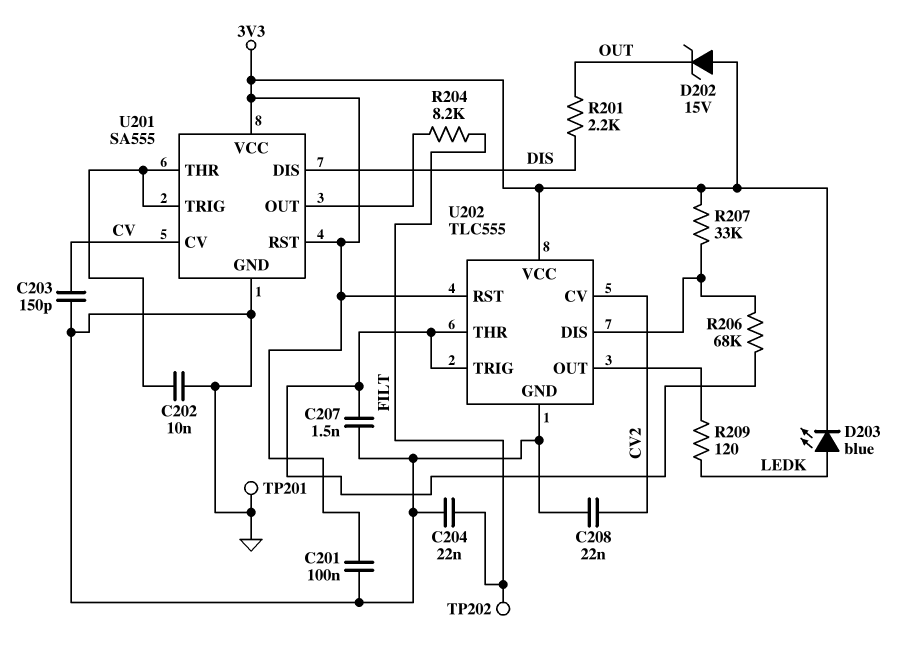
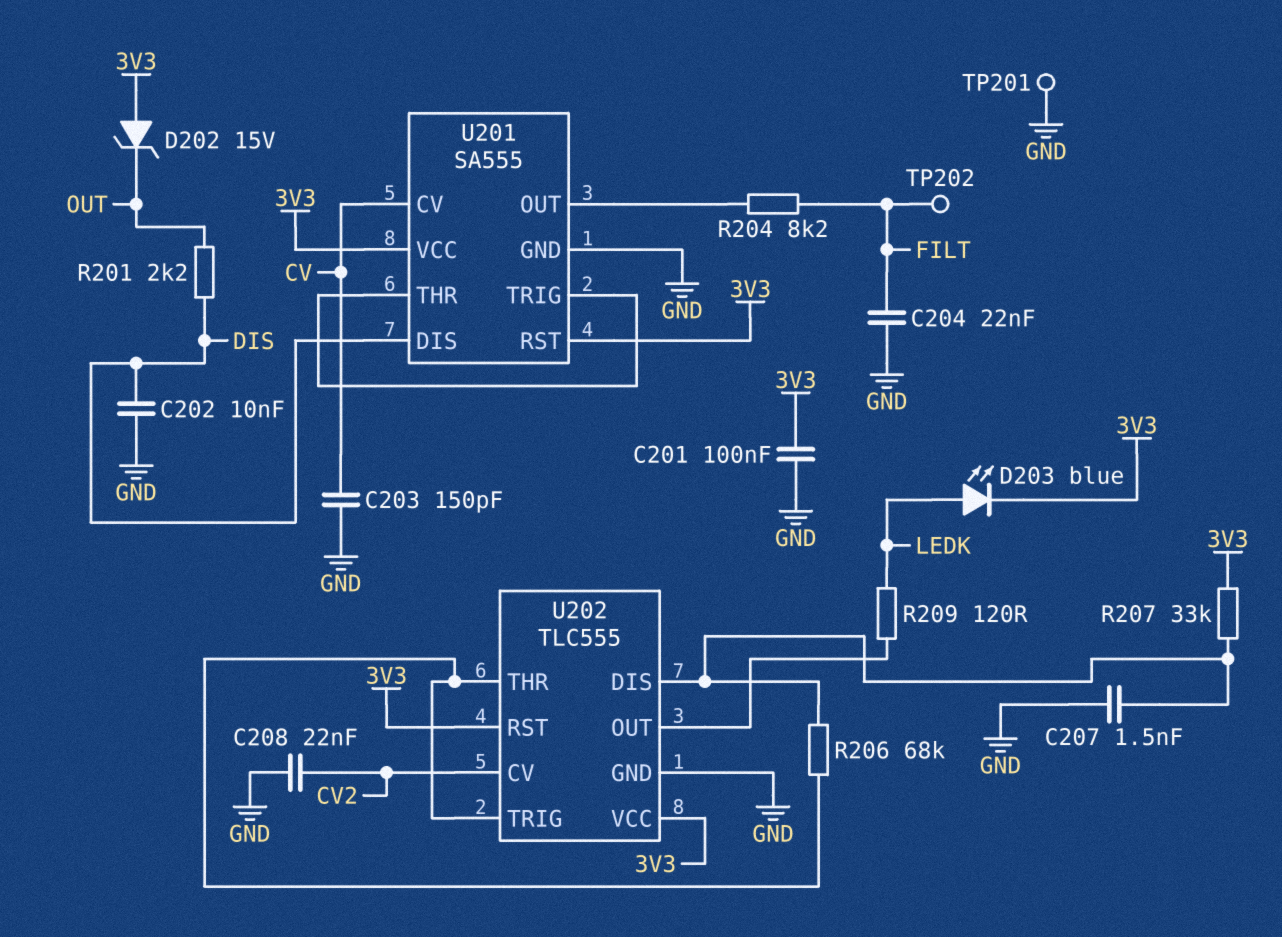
C202: 10nF (GND, U201/THR) -> 10nF (DIS, GND)
C207: 1.5nF (GND, U202/THR) -> 1.5nF (GND, U202/DIS)

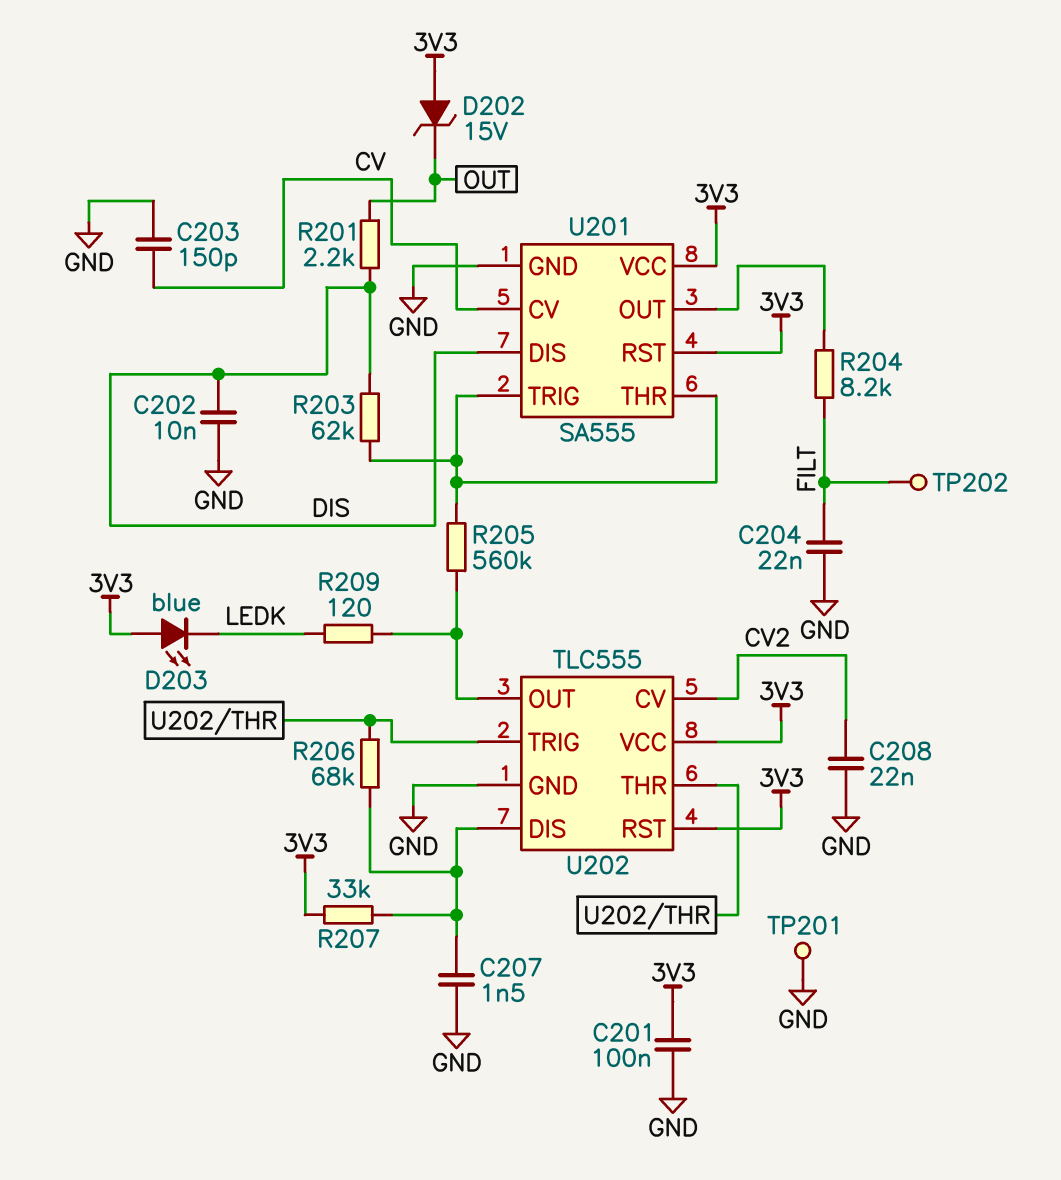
D203: LED blue (A LEDK, K 3V3) -> LED blue (A 3V3, K LEDK)
R203: none -> 62k (DIS, U201/THR)
R205: none -> 560k (U201/THR, U202/OUT)

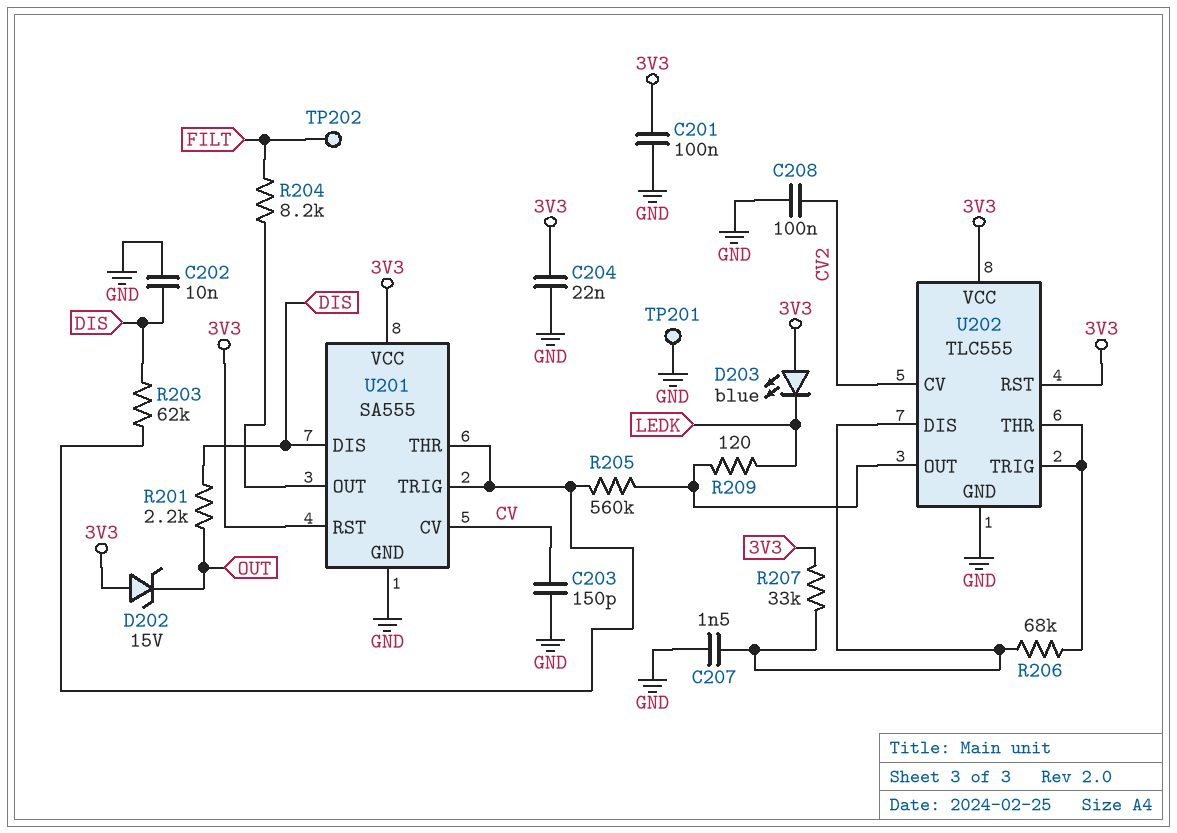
C204: 22nF (FILT, GND) -> 22nF (3V3, GND)
C208: 22nF (CV2, GND) -> 100nF (CV2, GND)

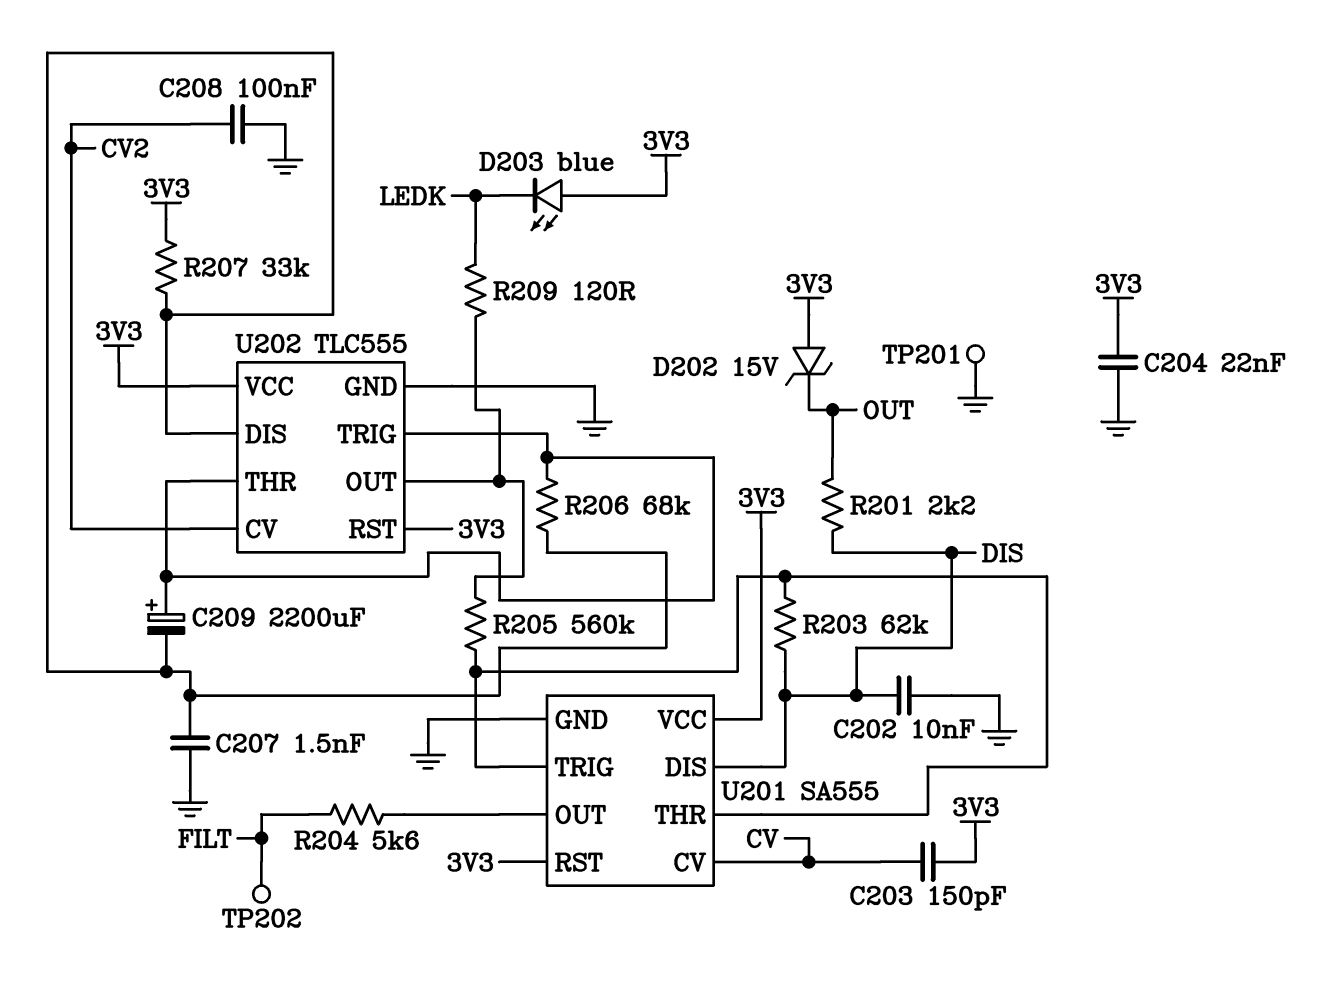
C201: 100nF (3V3, GND) -> none
C203: 150pF (CV, GND) -> 150pF (3V3, CV)
C209: none -> 2200uF (plus U202/THR, minus U202/DIS)
R204: 8.2k (FILT, U201/OUT) -> 5.6k (FILT, U201/OUT)

